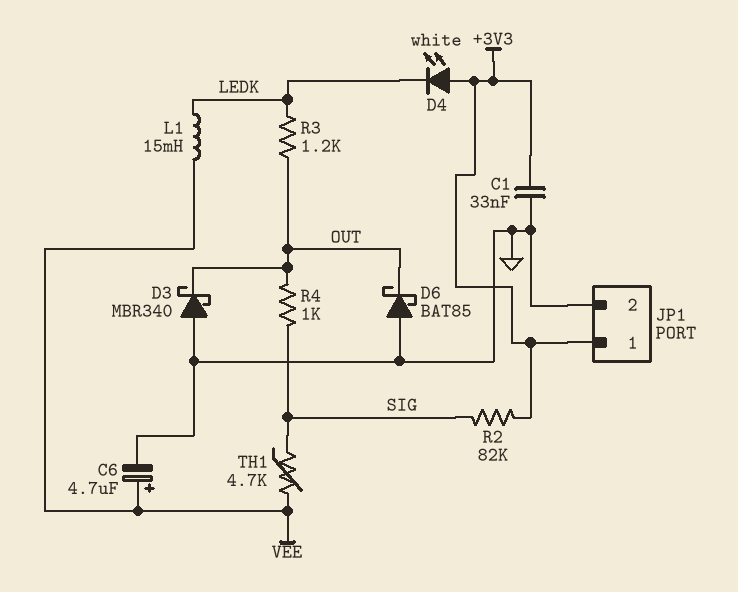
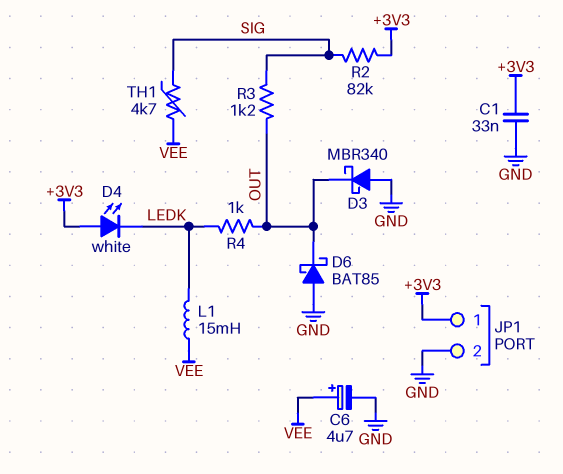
R3: 1.2k (LEDK, OUT) -> 1.2k (OUT, SIG)
R4: 1k (OUT, SIG) -> 1k (LEDK, OUT)

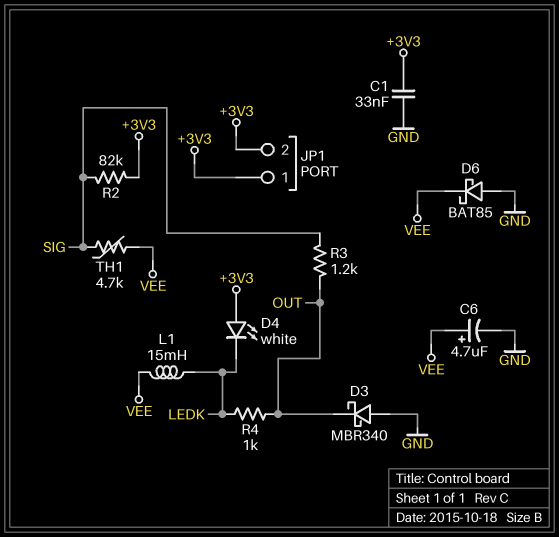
D6: schottky BAT85 (A GND, K OUT) -> schottky BAT85 (A GND, K VEE)
JP1 pin 2: GND -> +3V3

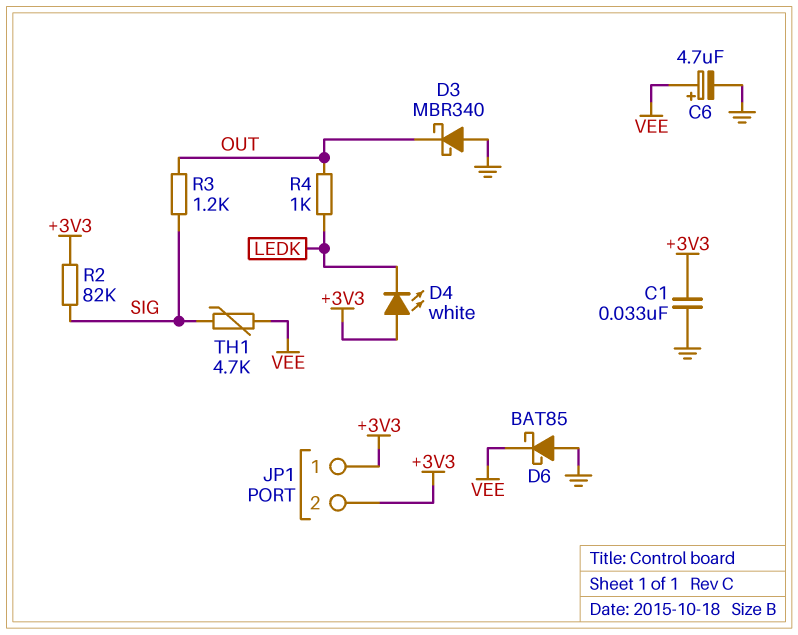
L1: 15mH (LEDK, VEE) -> none

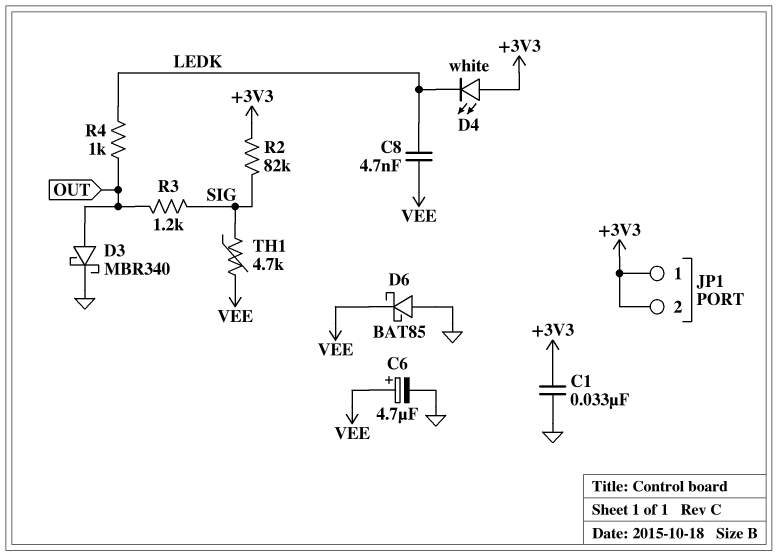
C8: none -> 4.7nF (LEDK, VEE)
D3: schottky MBR340 (A GND, K OUT) -> schottky MBR340 (A OUT, K GND)

